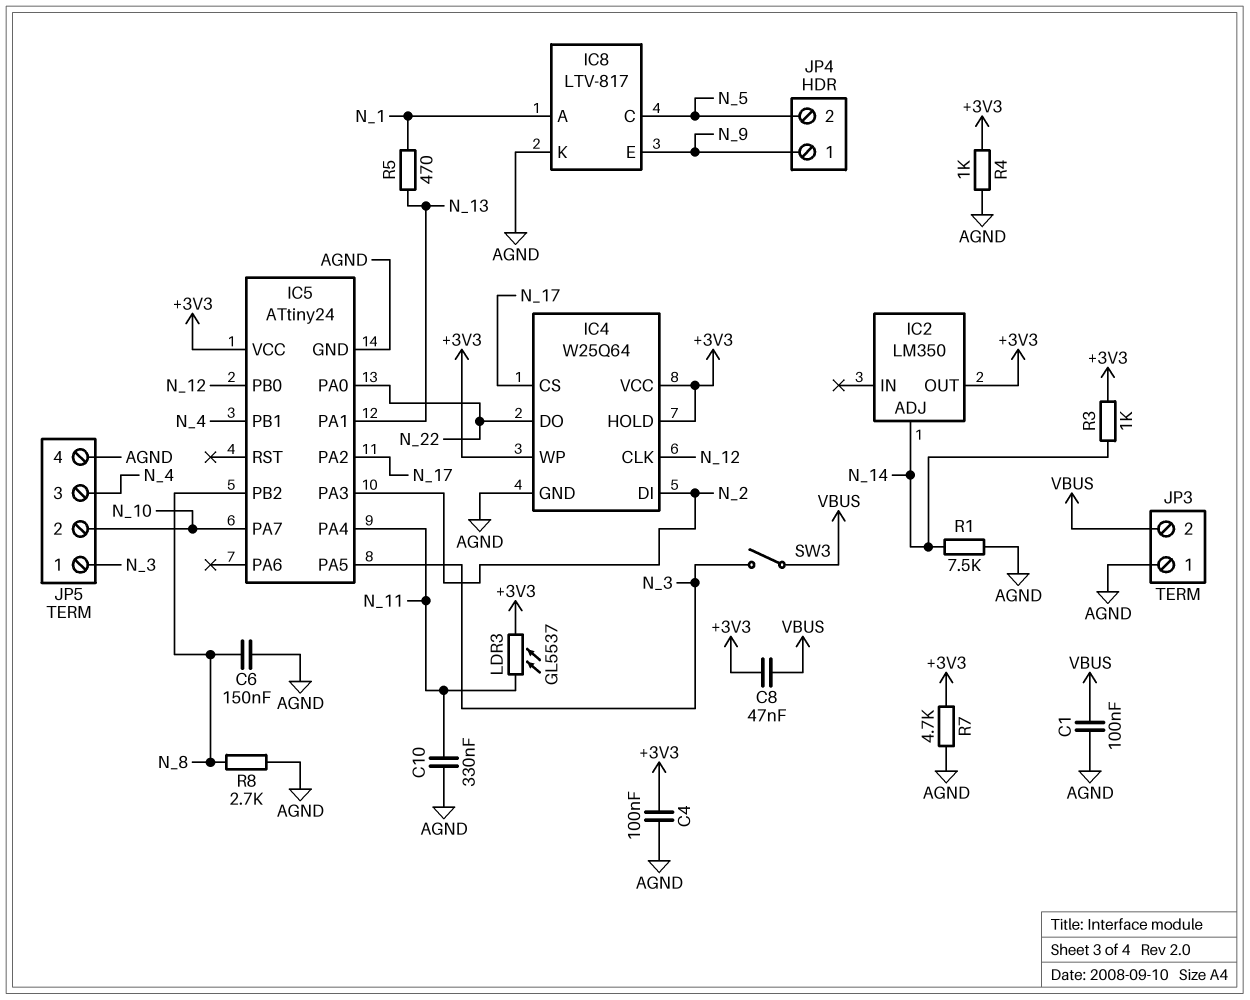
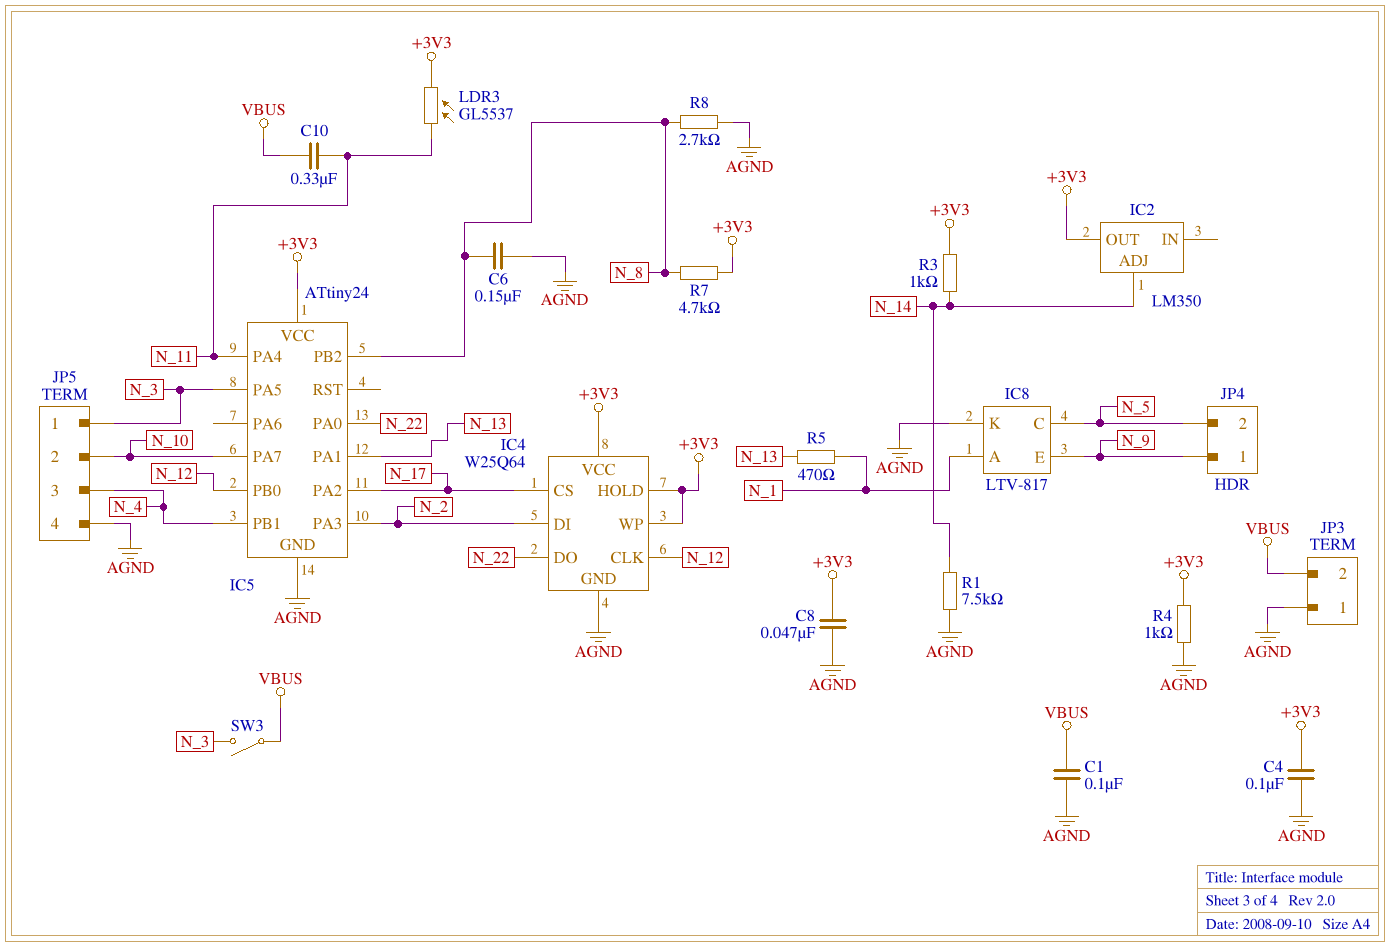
C8: 47nF (+3V3, VBUS) -> 47nF (+3V3, AGND)
C10: 330nF (AGND, N_11) -> 330nF (N_11, VBUS)
R7: 4.7k (+3V3, AGND) -> 4.7k (+3V3, N_8)

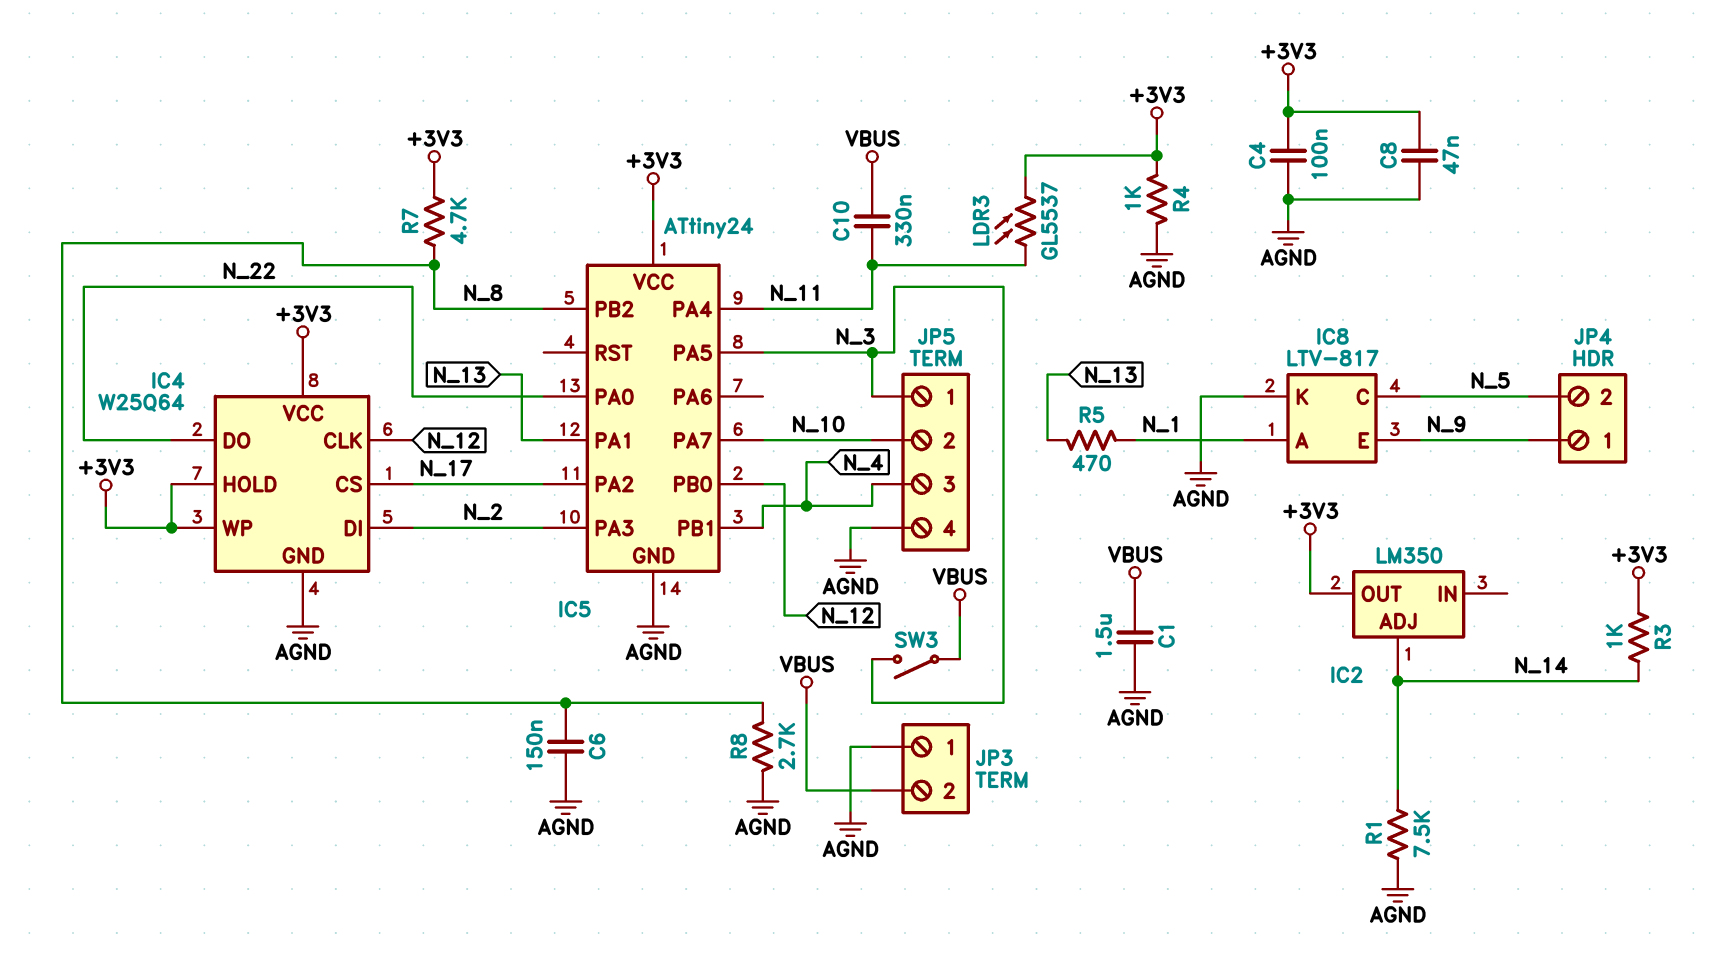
C1: 100nF (AGND, VBUS) -> 1.5uF (AGND, VBUS)

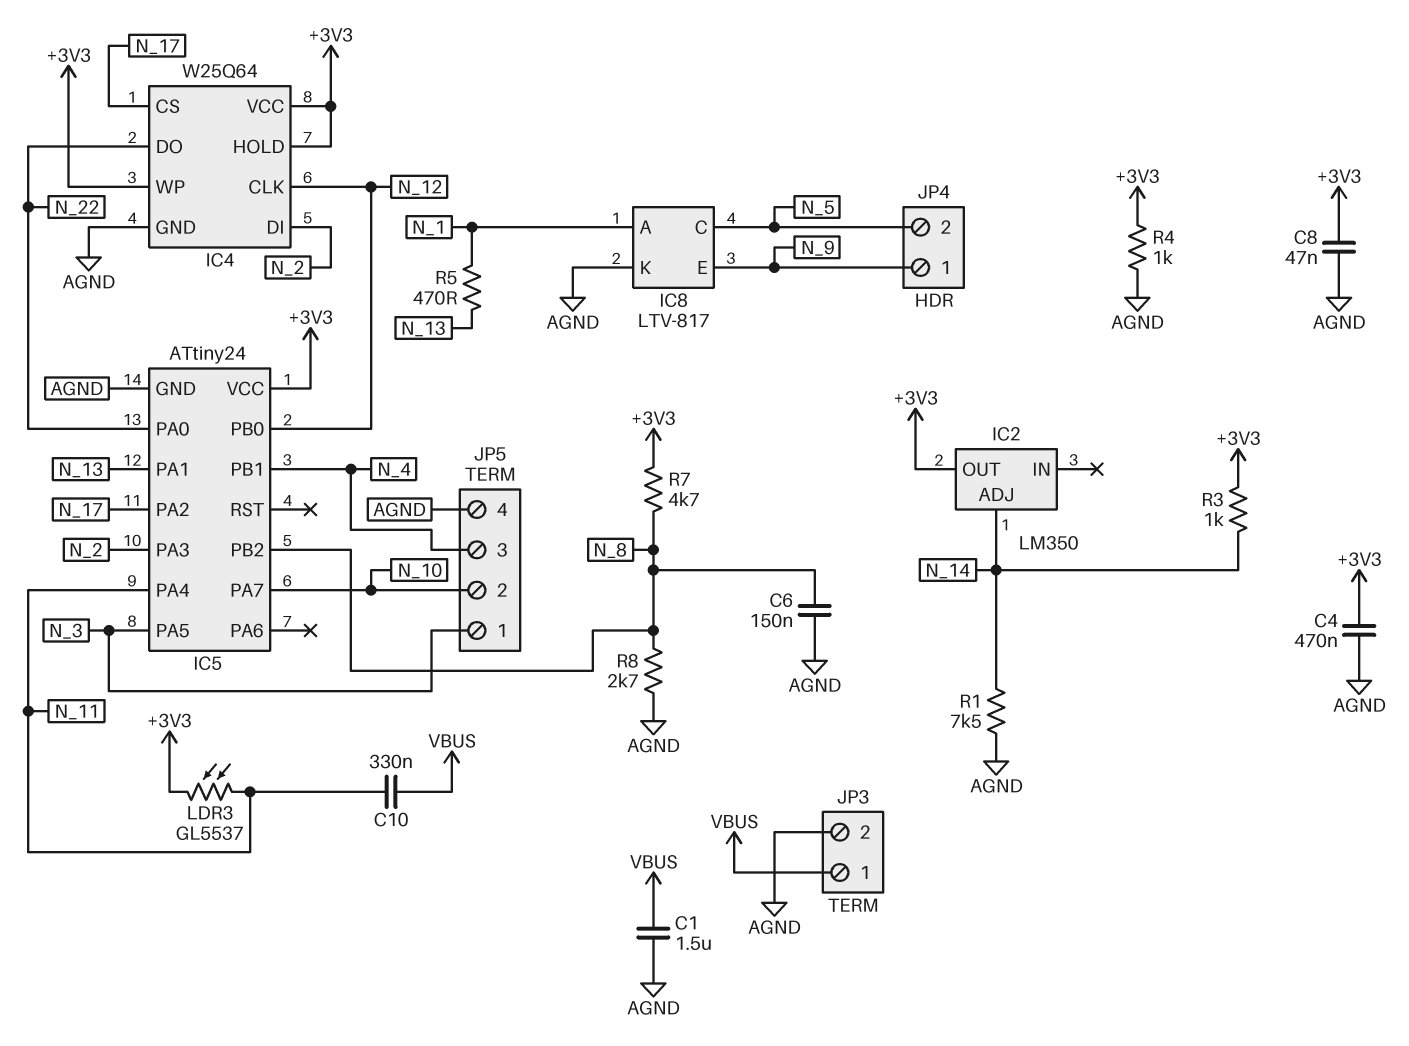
C4: 100nF (+3V3, AGND) -> 470nF (+3V3, AGND)
JP3 pin 1: AGND -> VBUS
JP3 pin 2: VBUS -> AGND
SW3: switch (N_3, VBUS) -> none

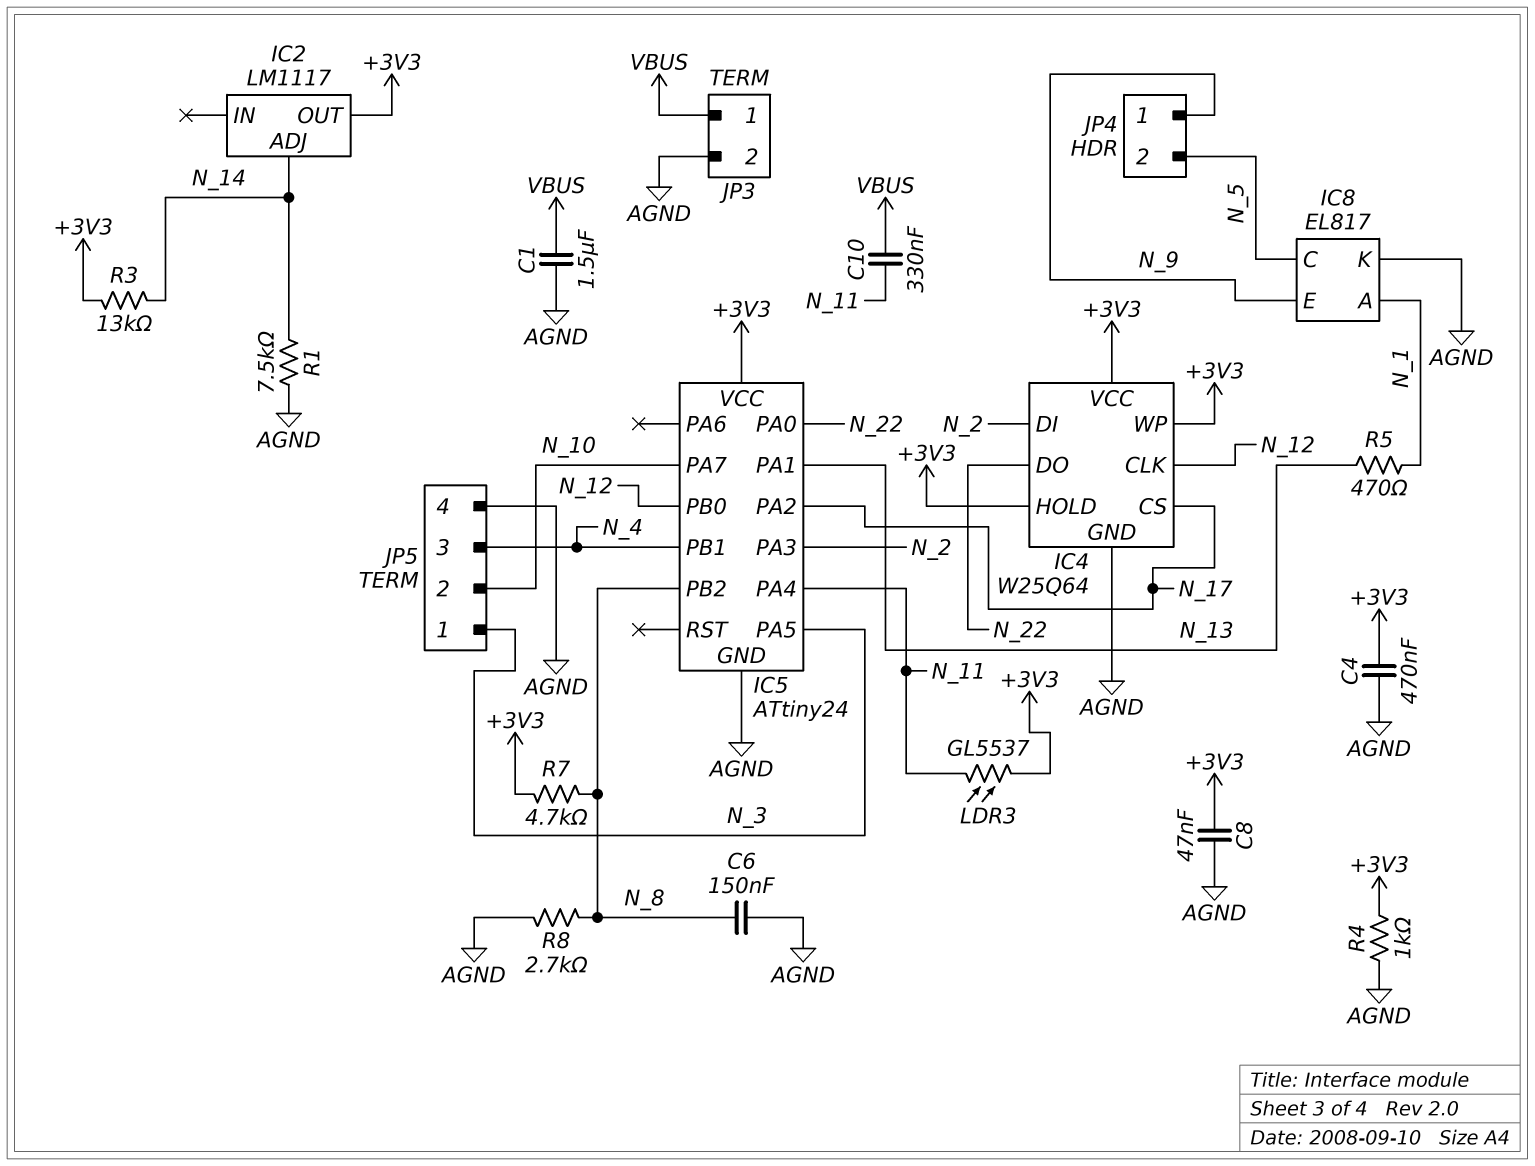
IC2: LM350 -> LM1117
IC8: LTV-817 -> EL817
R3: 1k (+3V3, N_14) -> 13k (+3V3, N_14)

